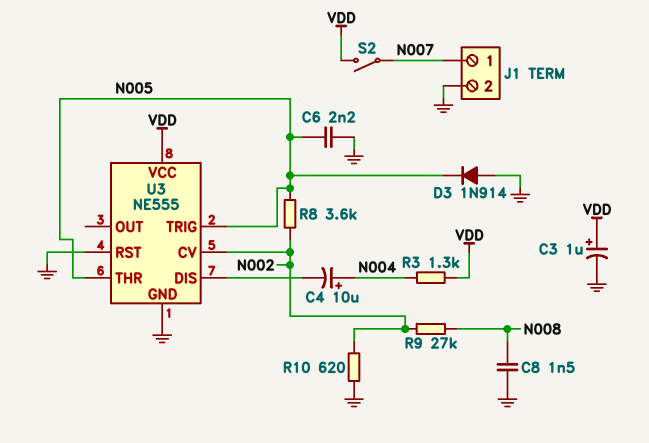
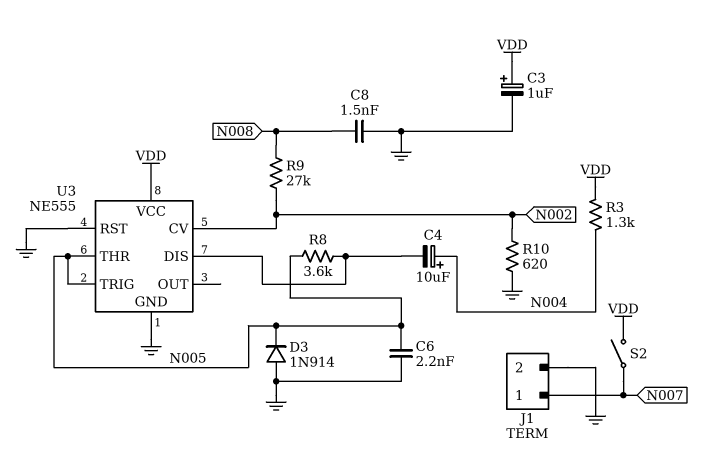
R8: 3.6k (N002, N005) -> 3.6k (N005, U3/DIS)

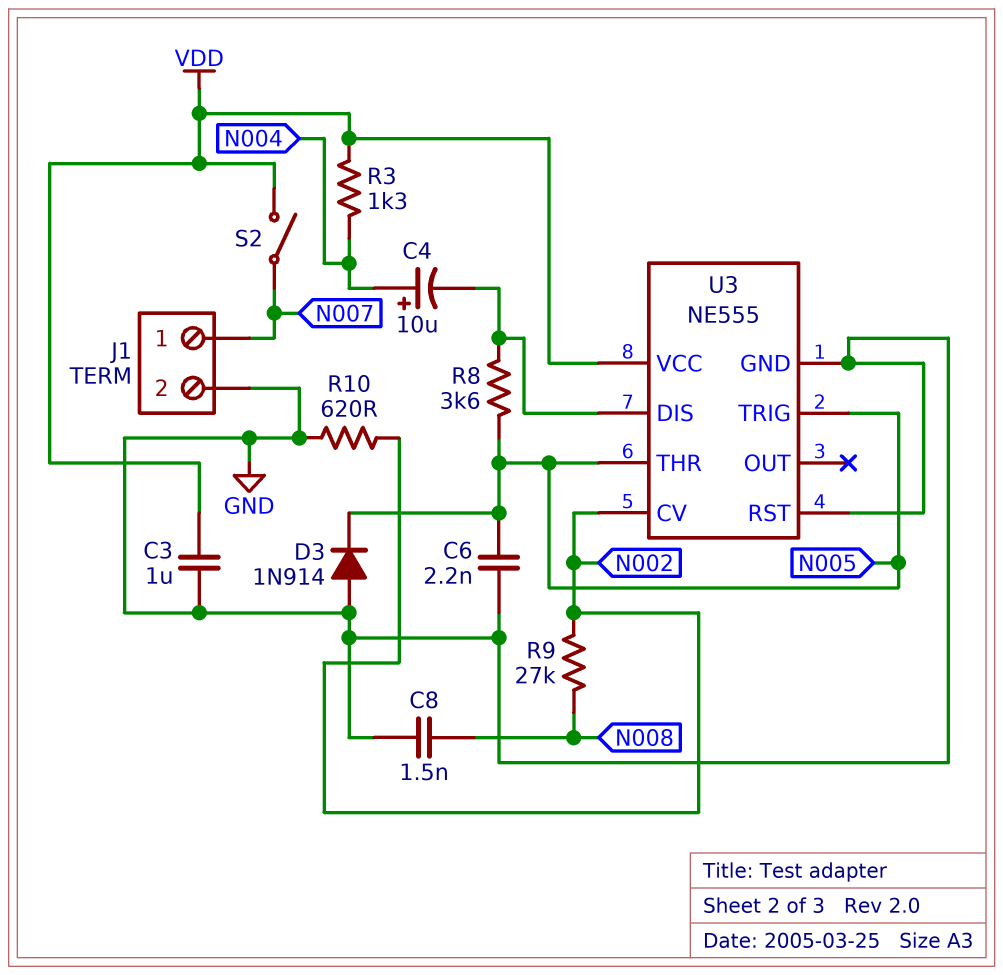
C3: 1uF (plus VDD, minus GND) -> 1uF (GND, VDD)

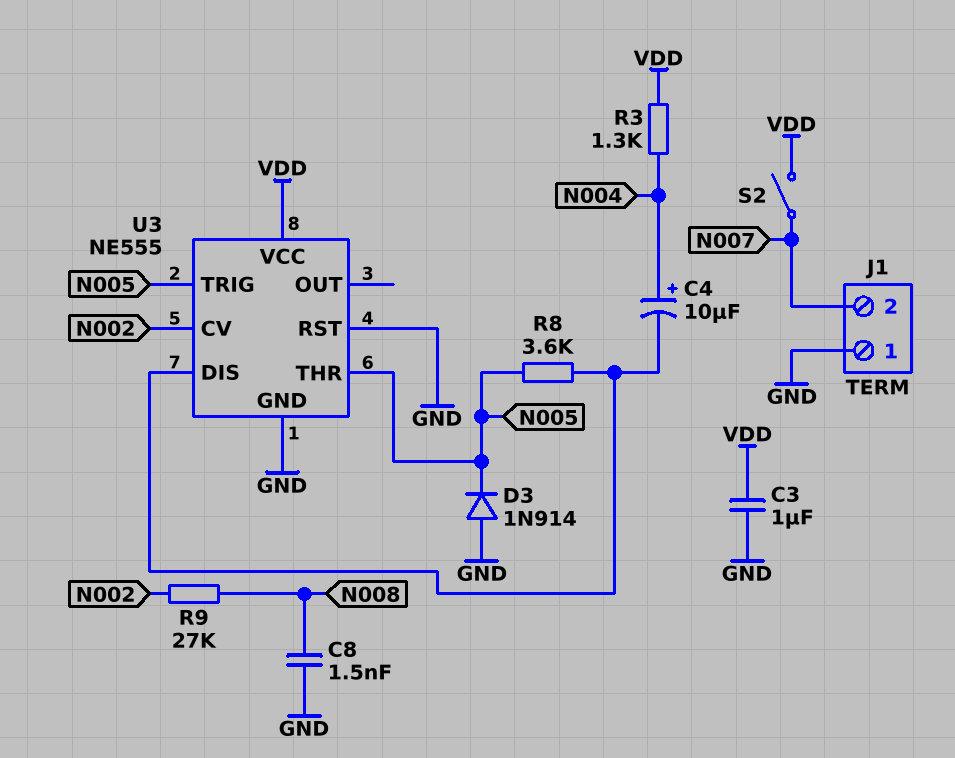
C6: 2.2nF (GND, N005) -> none
J1 pin 1: N007 -> GND
J1 pin 2: GND -> N007
R10: 620 (GND, N002) -> none

